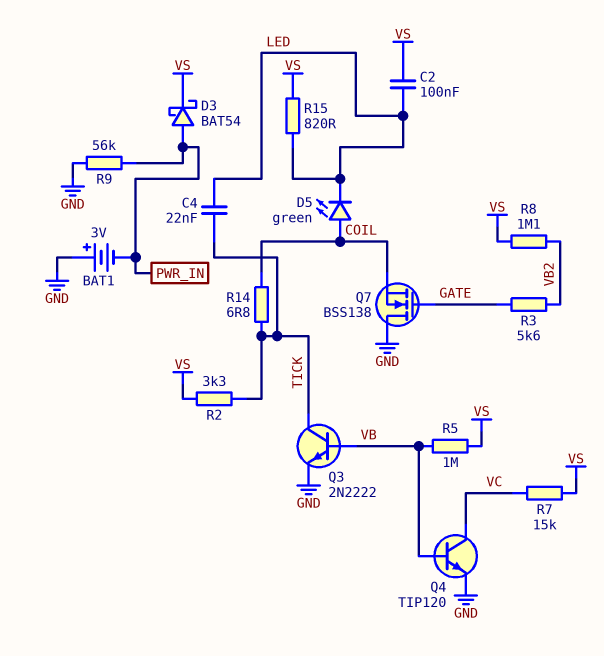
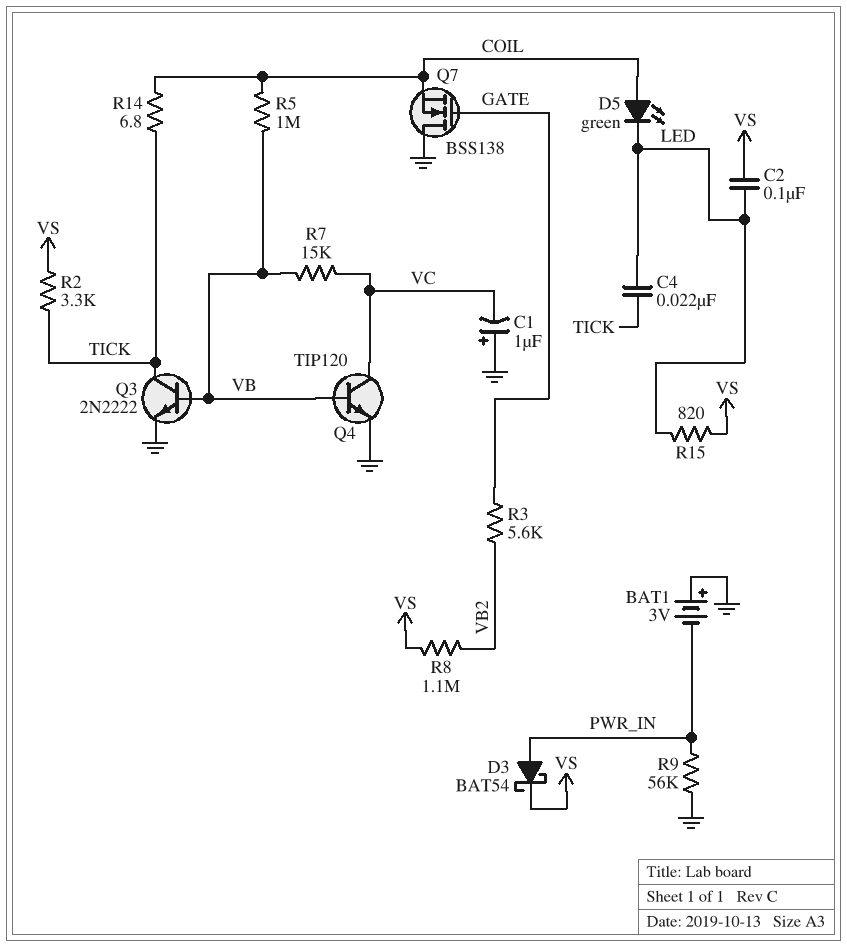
C1: none -> 1uF (plus GND, minus VC)
R5: 1M (VB, VS) -> 1M (COIL, VB)
R7: 15k (VC, VS) -> 15k (VB, VC)

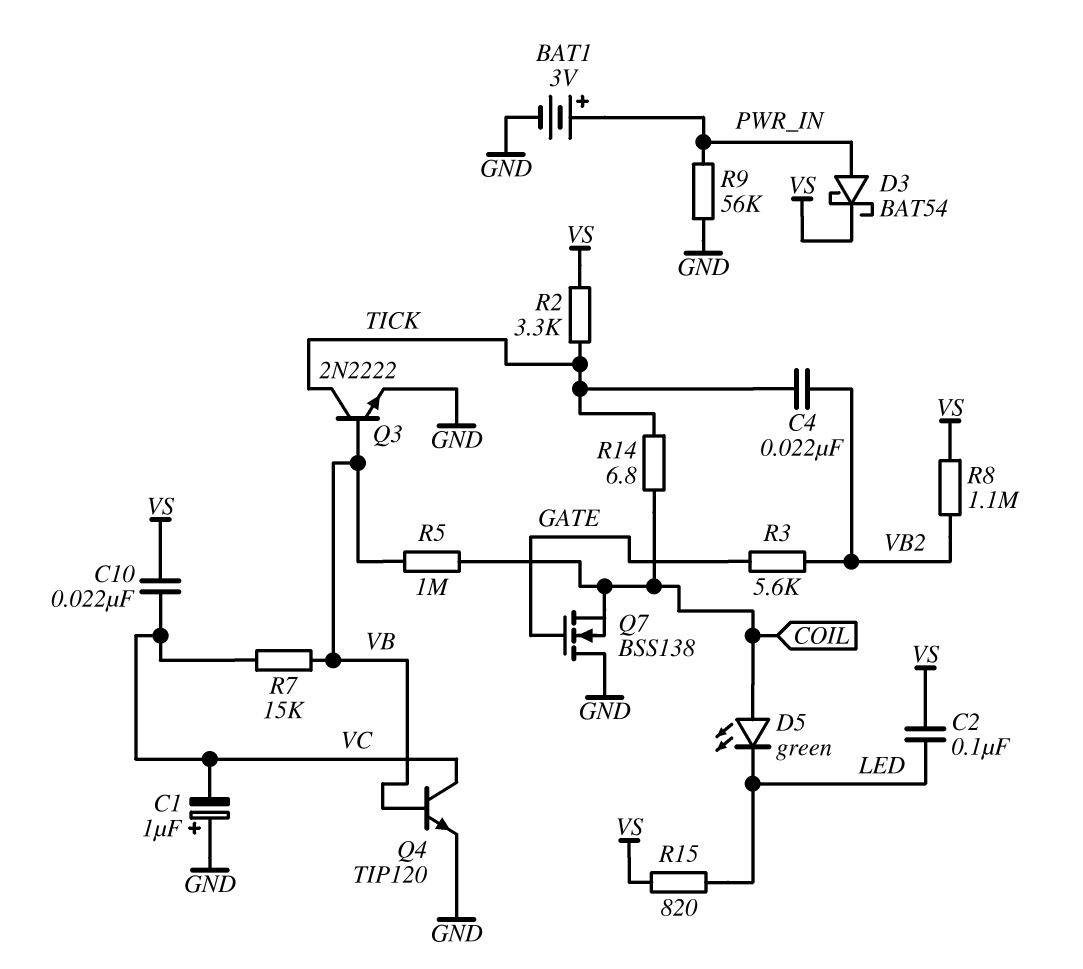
BAT1: 3V (plus GND, minus PWR_IN) -> 3V (plus PWR_IN, minus GND)
C4: 22nF (LED, TICK) -> 22nF (TICK, VB2)
C10: none -> 22nF (VC, VS)

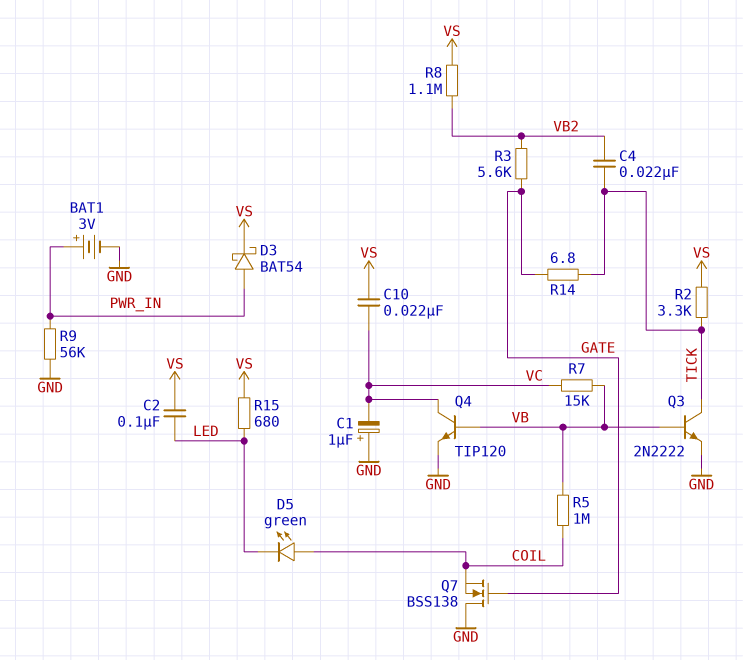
R14: 6.8 (COIL, TICK) -> 6.8 (GATE, TICK)
R15: 820 (LED, VS) -> 680 (LED, VS)

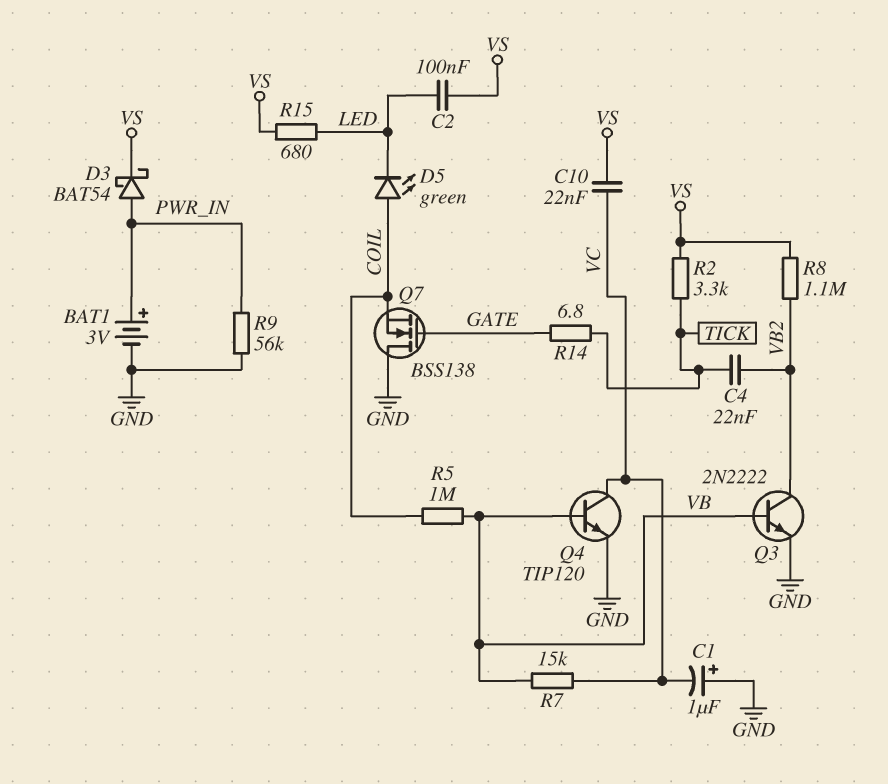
Q3: NPN 2N2222 (B VB, C TICK, E GND) -> NPN 2N2222 (B VB, C VB2, E GND)
R3: 5.6k (GATE, VB2) -> none

